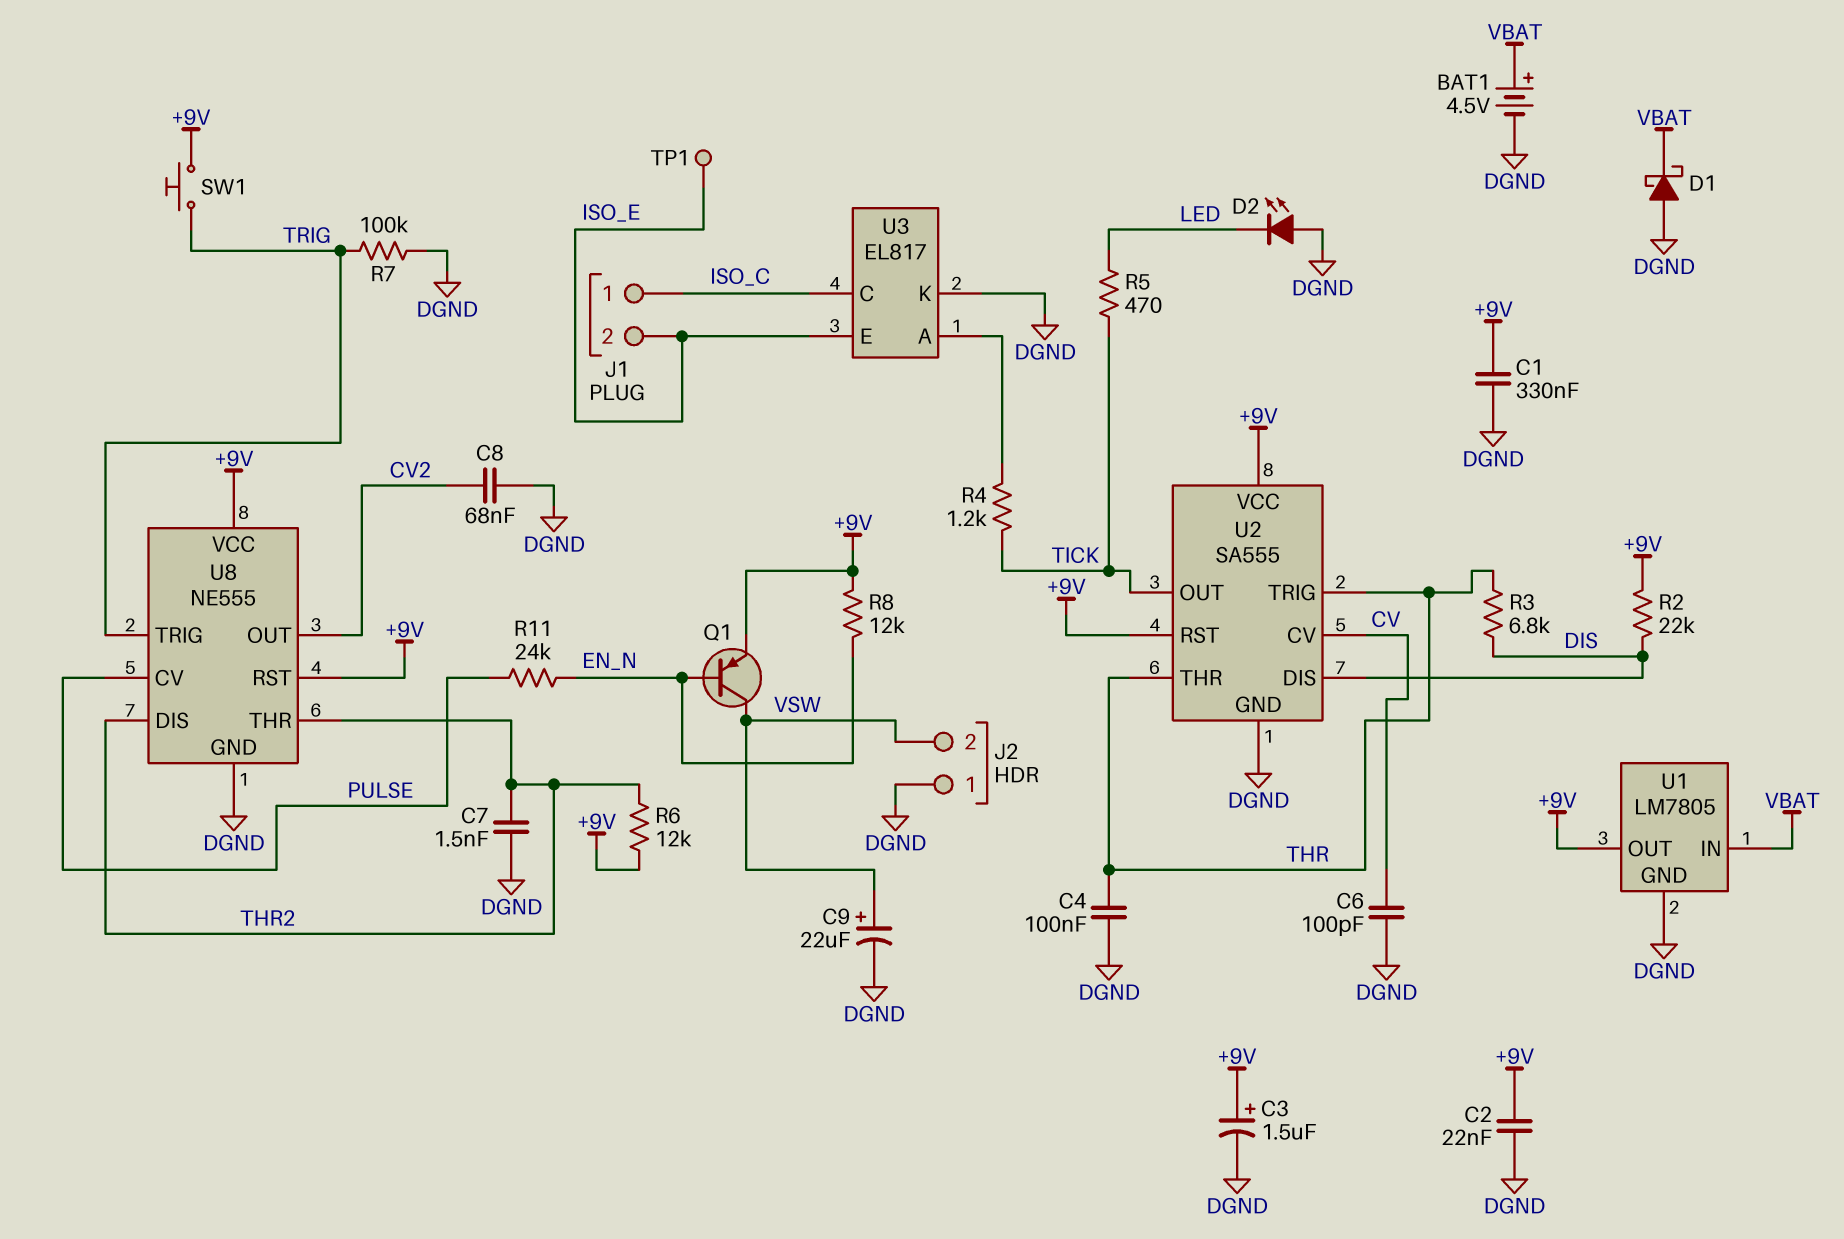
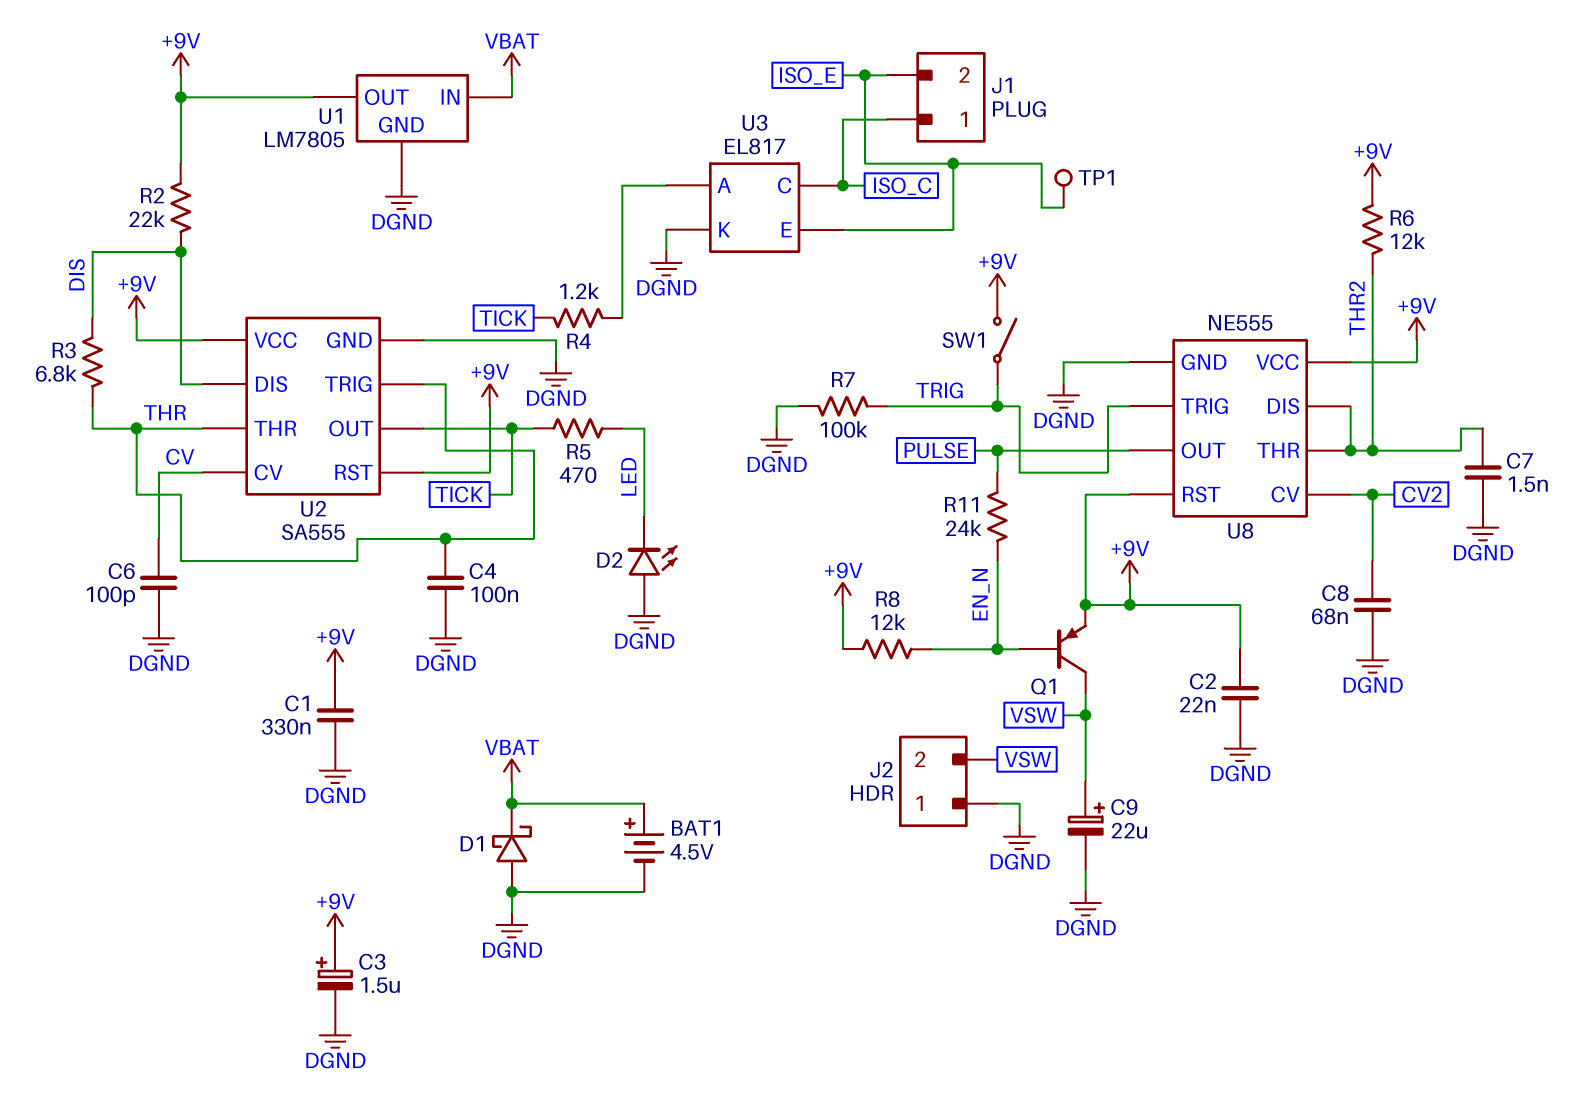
SW1: button (+9V, TRIG) -> switch (+9V, TRIG)
U8 pin CV: PULSE -> CV2
U8 pin OUT: CV2 -> PULSE

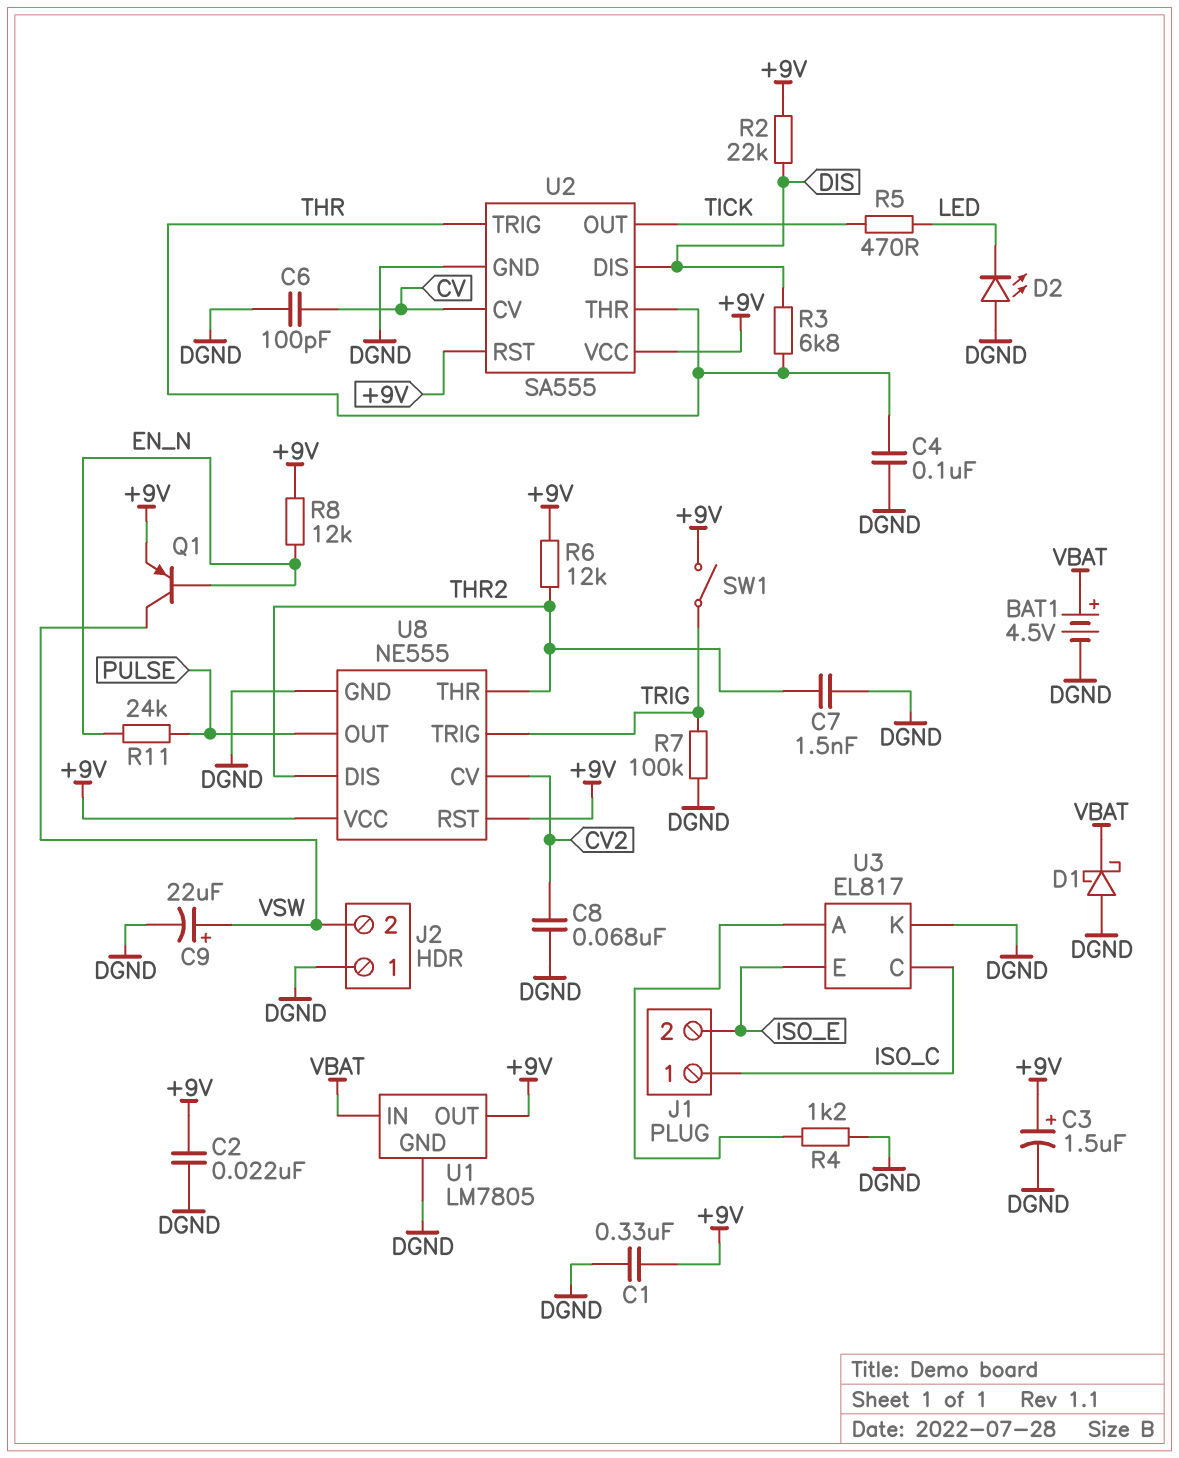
R4: 1.2k (TICK, U3/A) -> 1.2k (DGND, U3/A)
TP1: test point (ISO_E) -> none

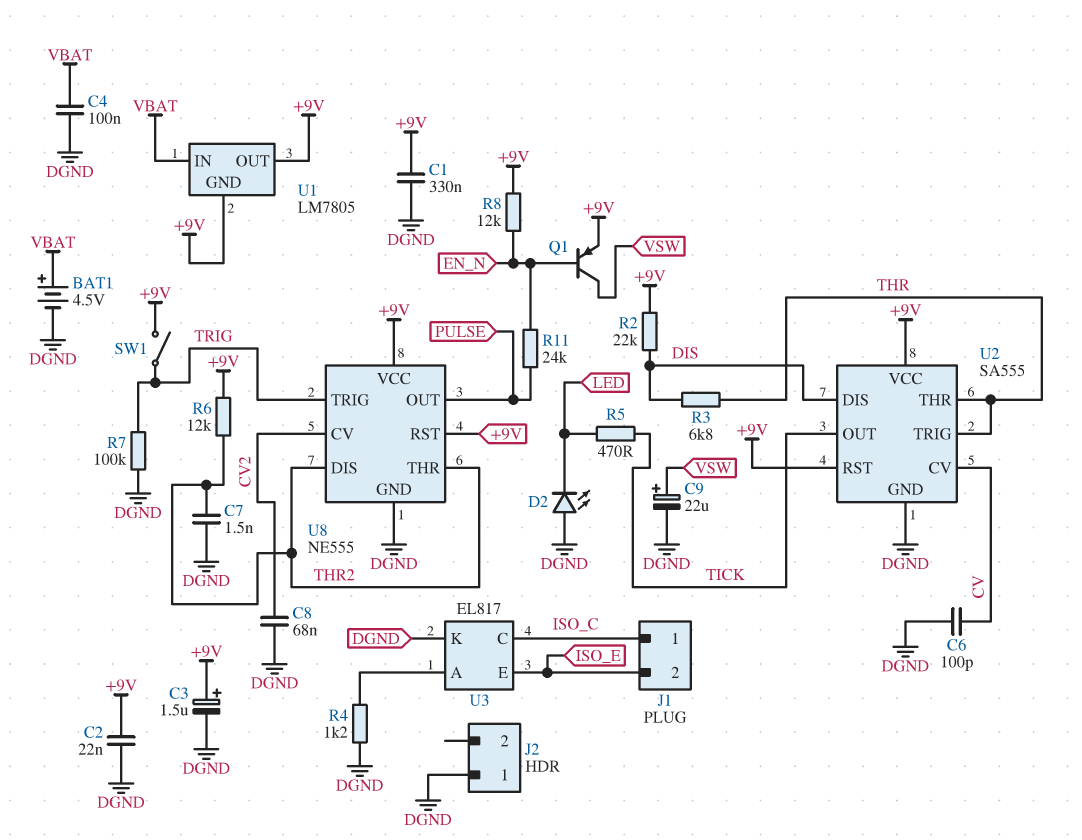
C4: 100nF (DGND, THR) -> 100nF (DGND, VBAT)
D1: schottky (A DGND, K VBAT) -> none
J2 pin 2: VSW -> none
U1 pin GND: DGND -> +9V

